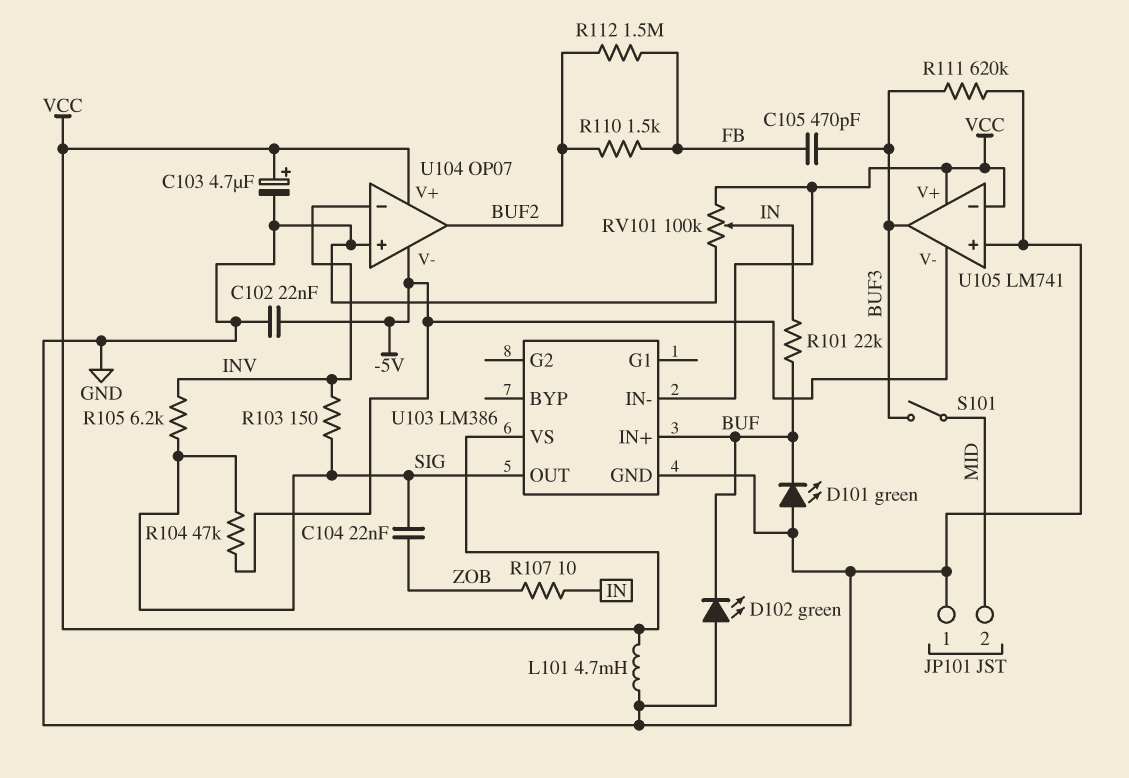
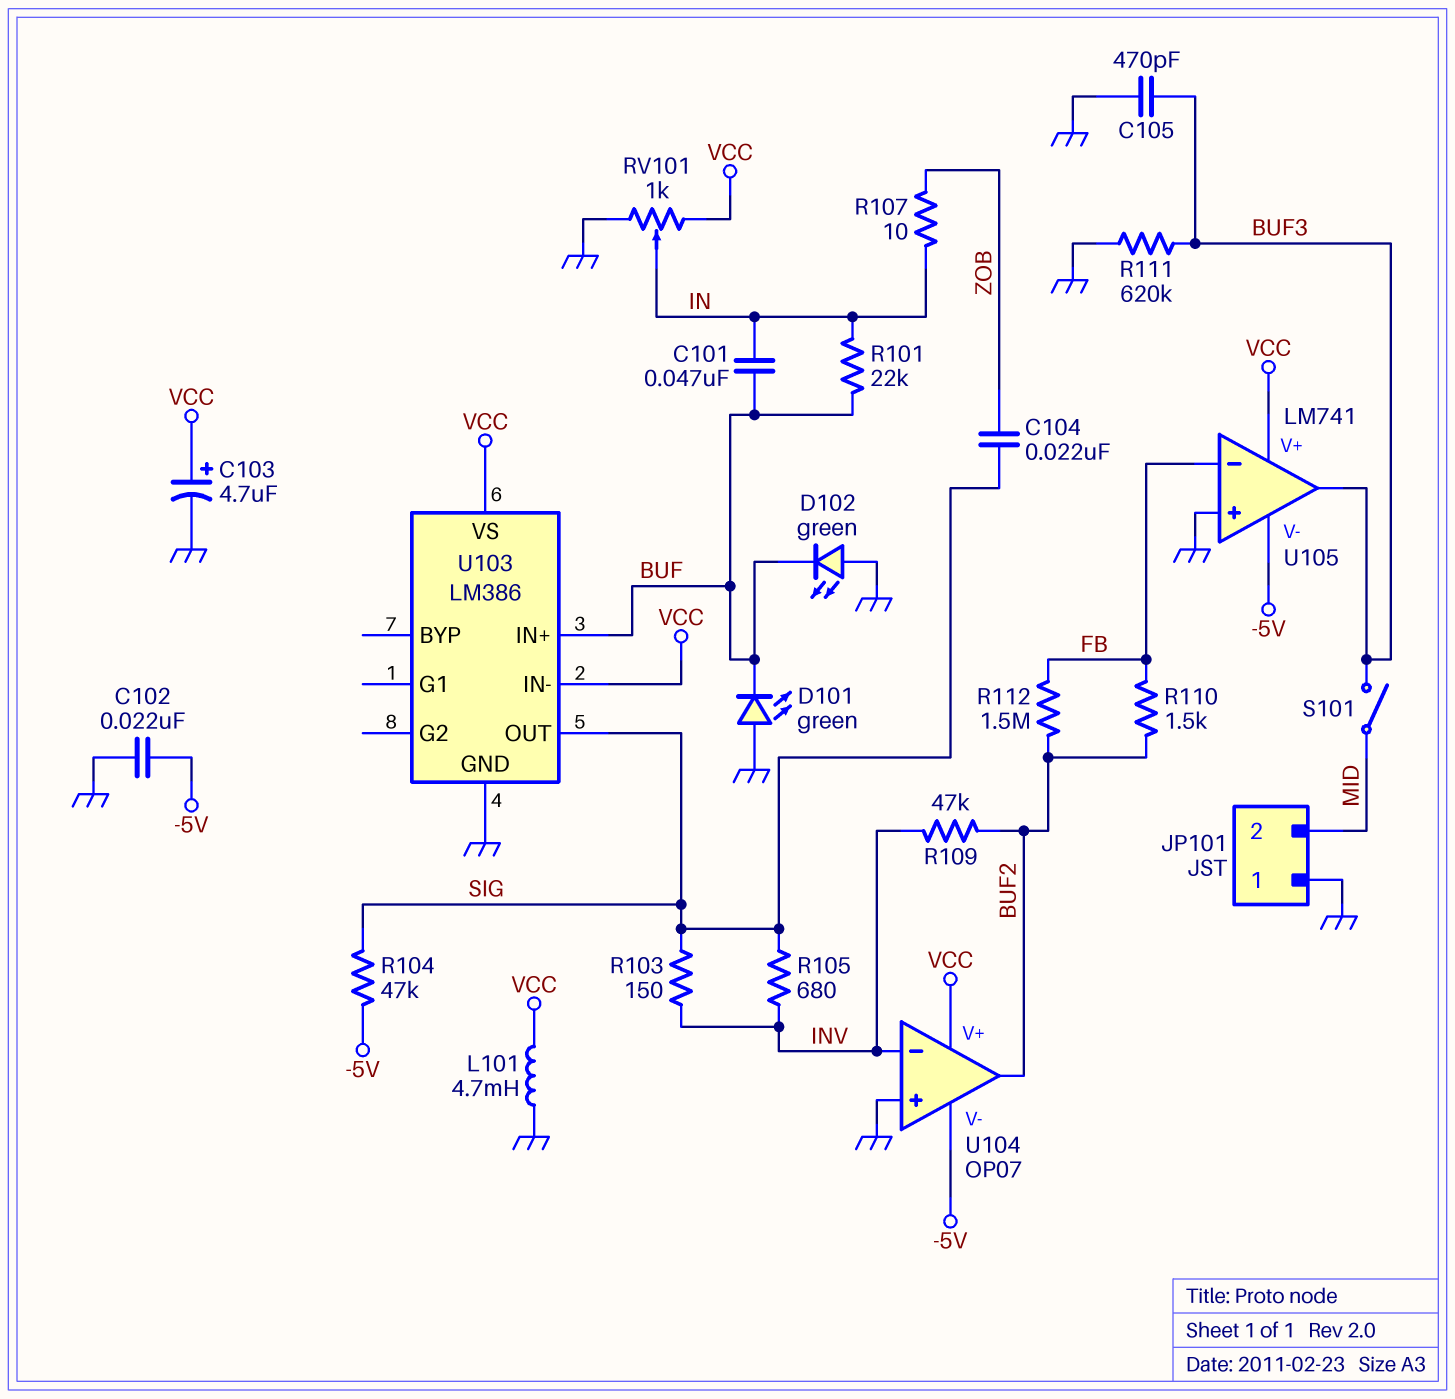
C101: none -> 47nF (BUF, IN)
C105: 470pF (BUF3, FB) -> 470pF (BUF3, GND)
R105: 6.2k (INV, SIG) -> 680 (INV, SIG)
R109: none -> 47k (BUF2, INV)
RV101: 100k (GND, VCC, wiper IN) -> 1k (GND, VCC, wiper IN)
U105 pin in-: VCC -> FB

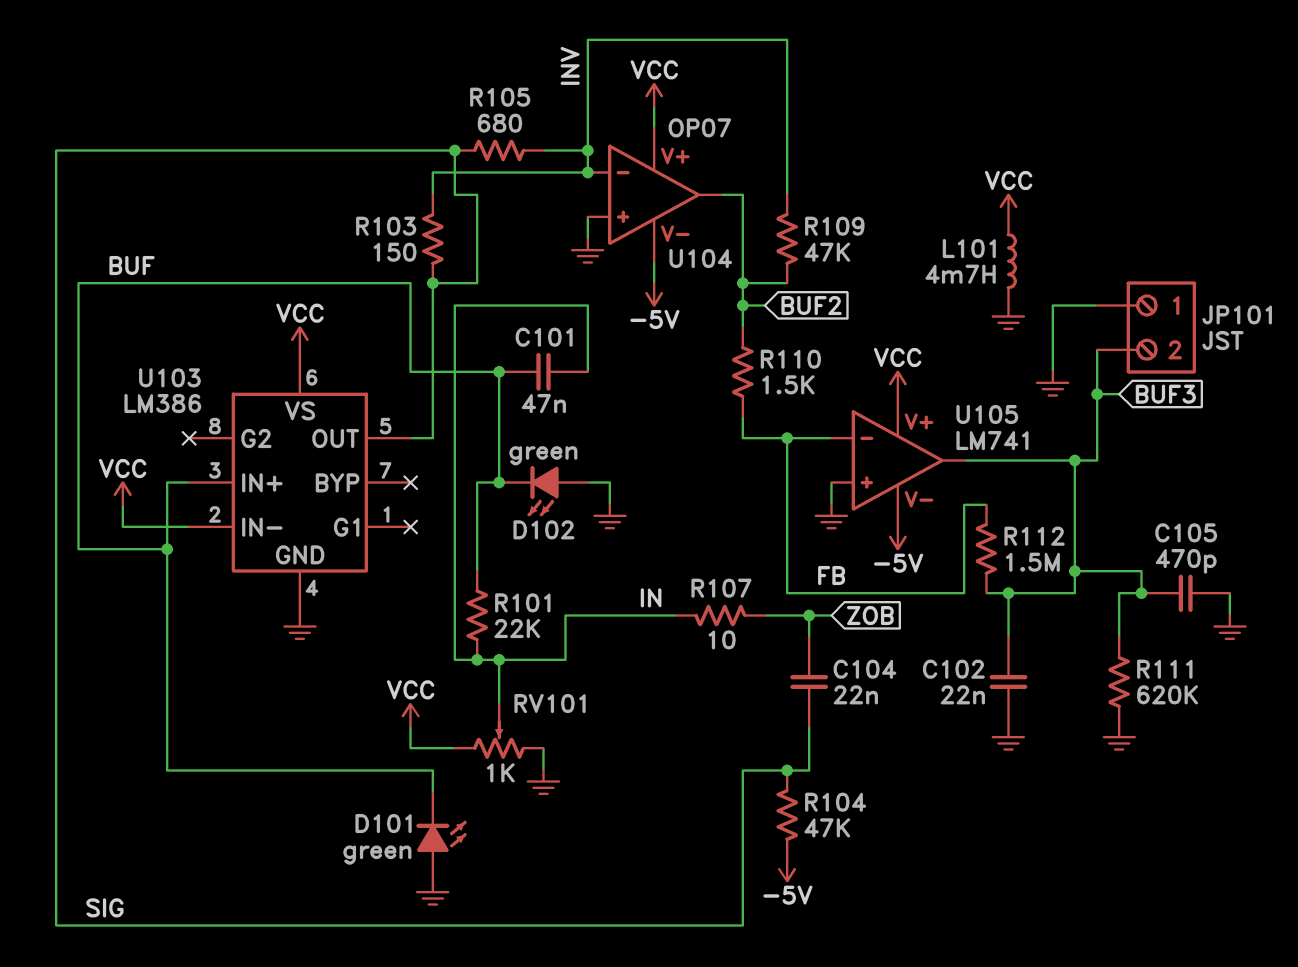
C102: 22nF (-5V, GND) -> 22nF (BUF3, GND)
C103: 4.7uF (plus VCC, minus GND) -> none
JP101 pin 2: MID -> BUF3
R112: 1.5M (BUF2, FB) -> 1.5M (BUF3, FB)
S101: switch (BUF3, MID) -> none

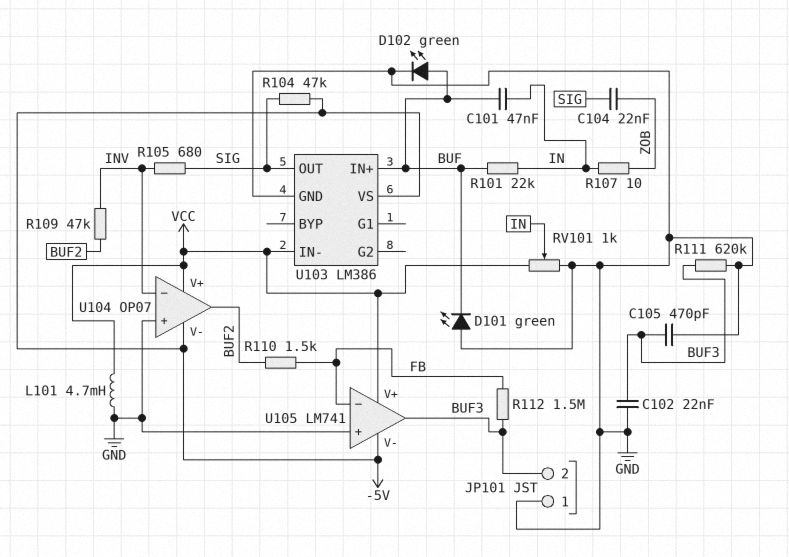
D102: LED green (A GND, K BUF) -> LED green (A BUF, K GND)
R103: 150 (INV, SIG) -> none
U103 pin VS: VCC -> -5V

